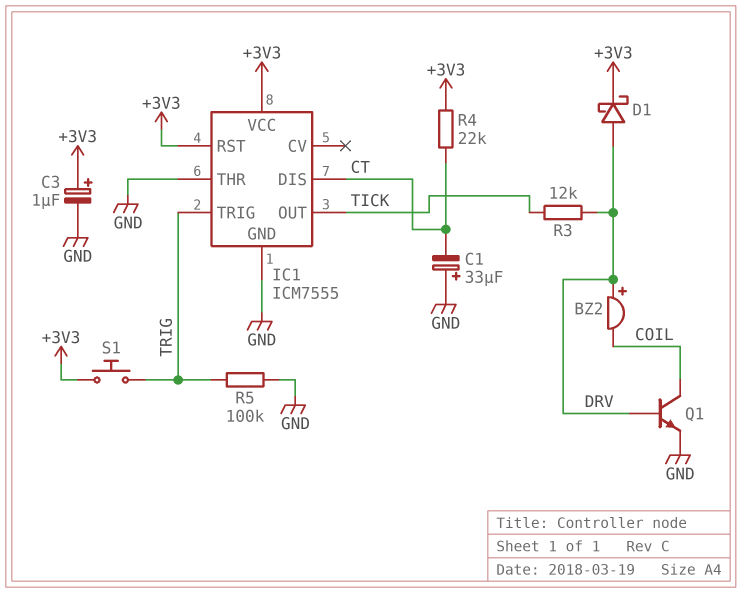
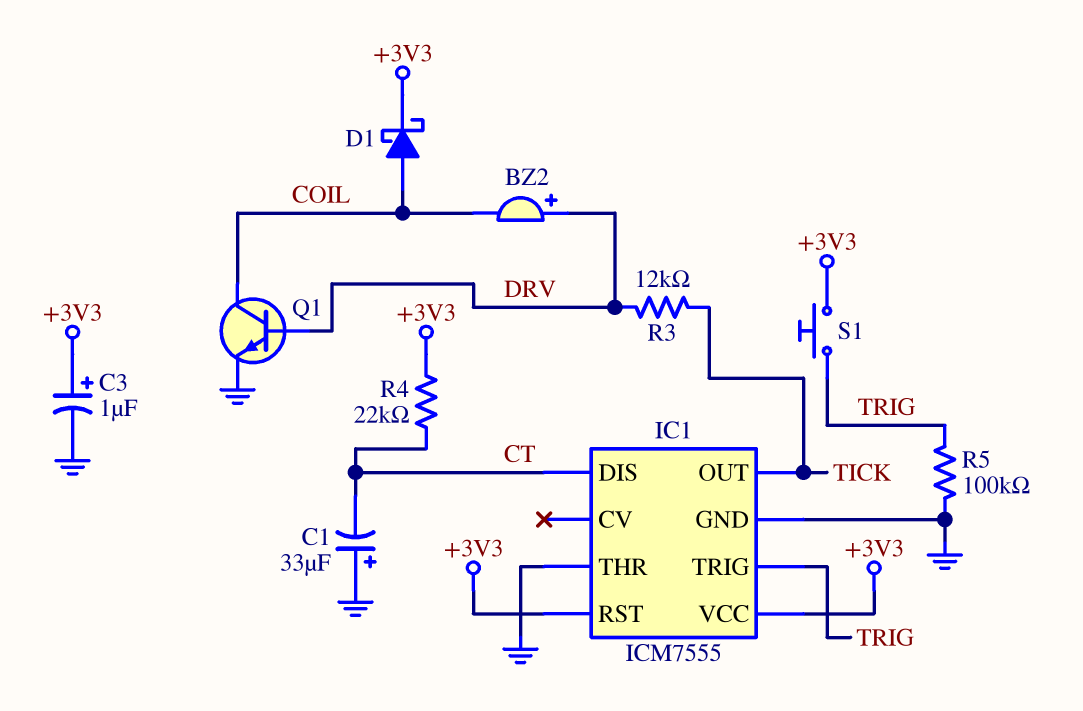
D1: schottky (A DRV, K +3V3) -> schottky (A COIL, K +3V3)

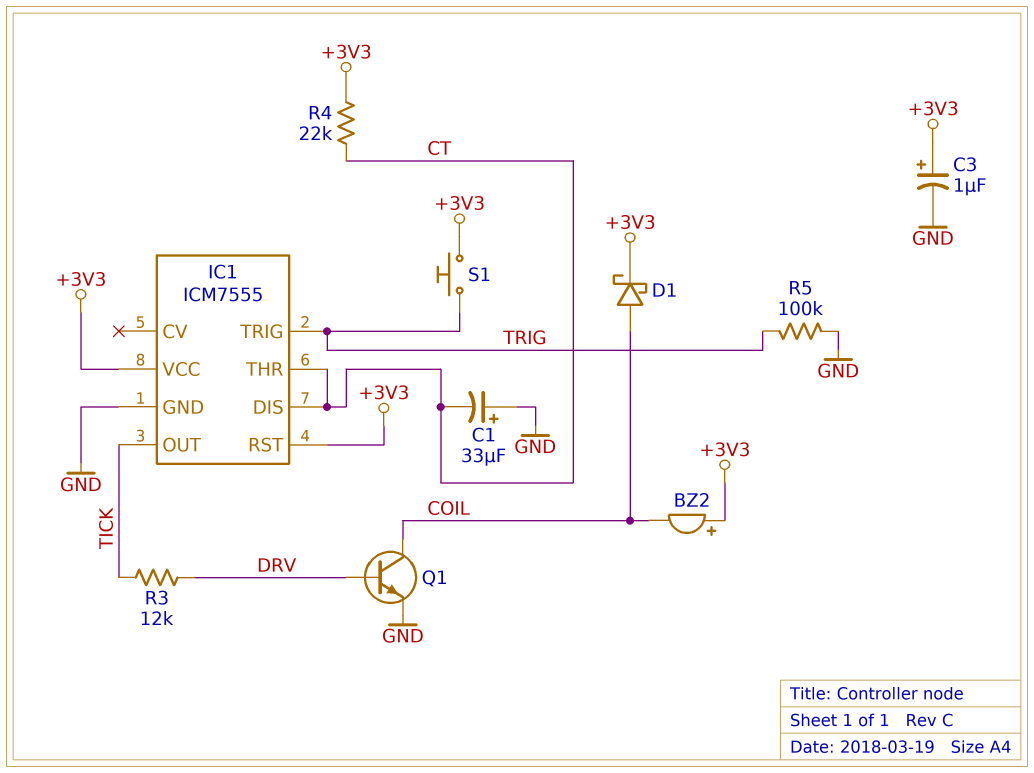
BZ2: buzzer (plus DRV, minus COIL) -> buzzer (plus +3V3, minus COIL)
IC1 pin THR: GND -> CT

